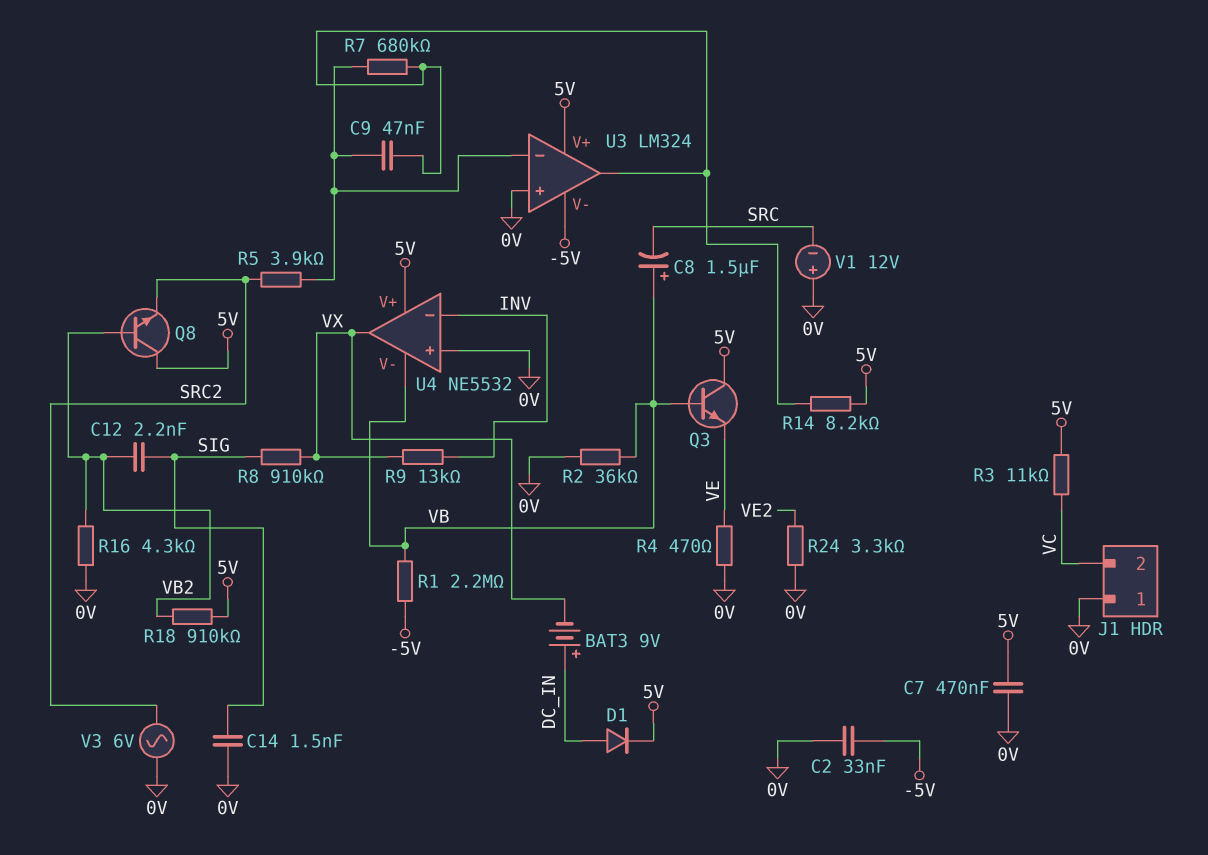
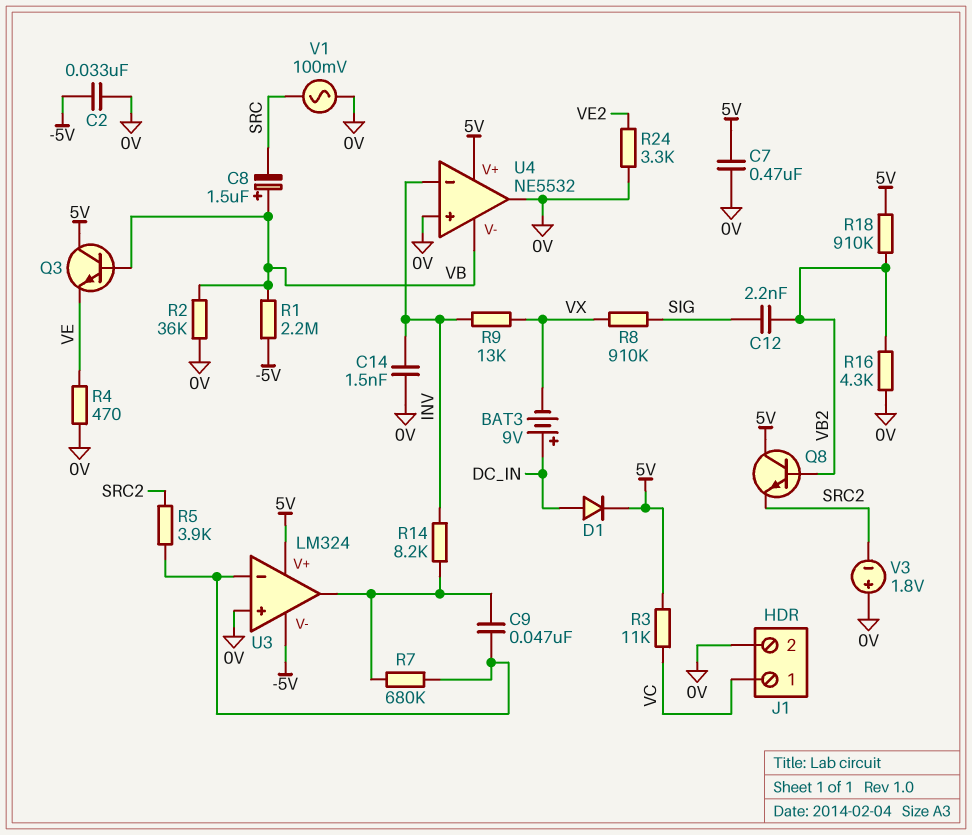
C14: 1.5nF (0V, SIG) -> 1.5nF (0V, INV)
J1 pin 1: 0V -> VC
J1 pin 2: VC -> 0V
R14: 8.2k (5V, U3/out) -> 8.2k (INV, U3/out)
U4 pin out: VX -> 0V
V1: 12V (plus 0V, minus SRC) -> AC 100mV (0V, SRC)
V3: AC 6V (0V, SRC2) -> 1.8V (plus 0V, minus SRC2)

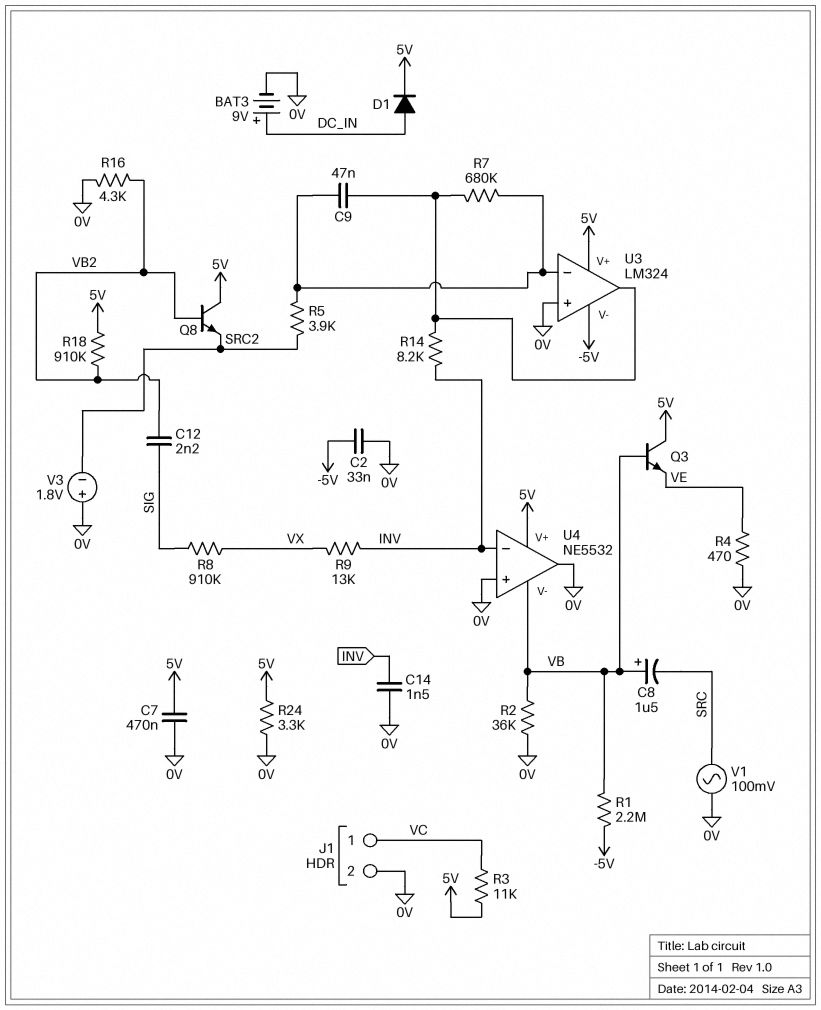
BAT3: 9V (plus DC_IN, minus VX) -> 9V (plus DC_IN, minus 0V)
R24: 3.3k (0V, VE2) -> 3.3k (0V, 5V)

